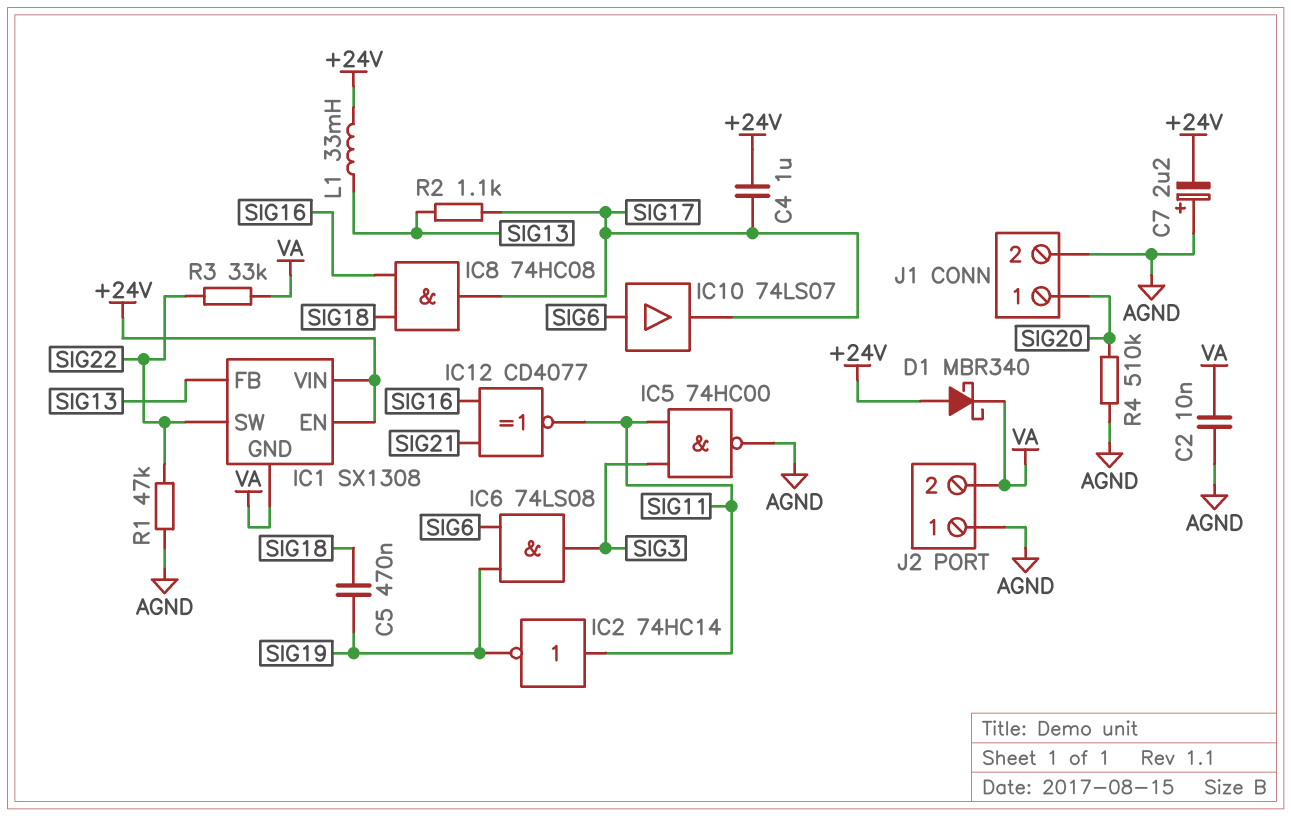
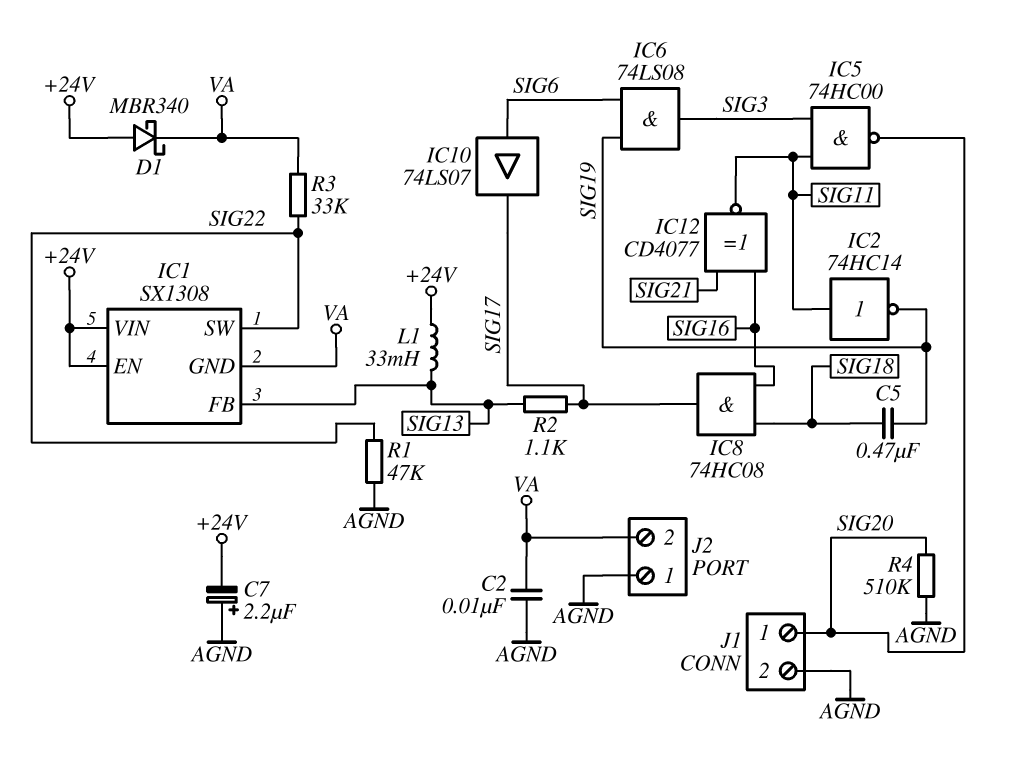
C4: 1uF (+24V, SIG17) -> none
IC5: NAND 74HC00 (in SIG3, in SIG11, out AGND) -> NAND 74HC00 (in SIG3, in SIG11, out SIG20)

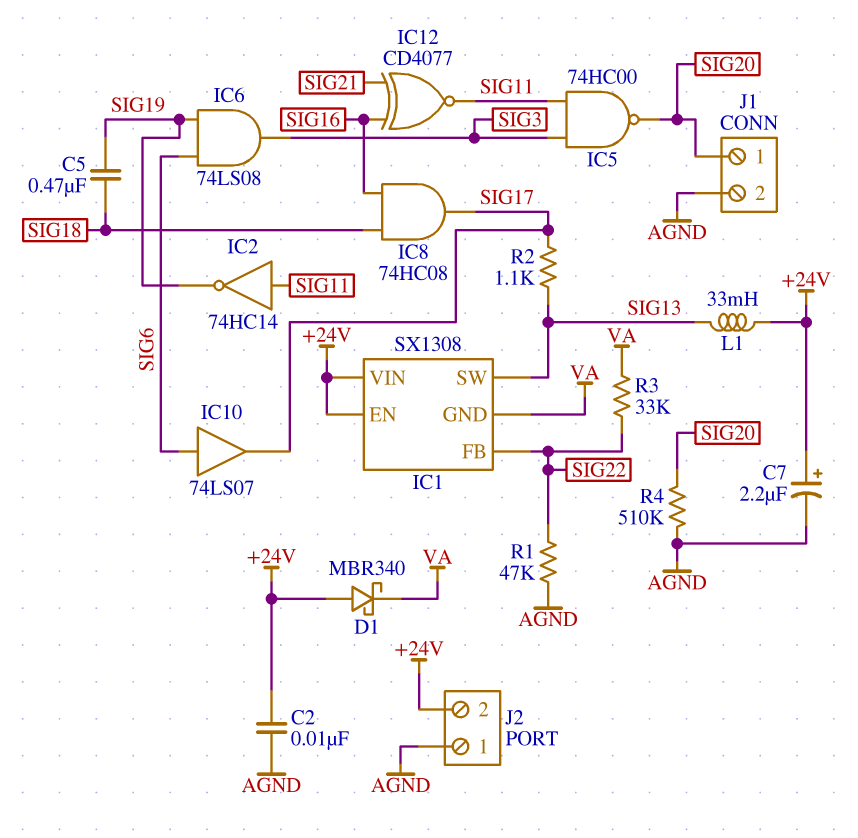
C2: 10nF (AGND, VA) -> 10nF (+24V, AGND)
C7: 2.2uF (plus AGND, minus +24V) -> 2.2uF (plus +24V, minus AGND)
IC1 pin FB: SIG13 -> SIG22
IC1 pin SW: SIG22 -> SIG13
J2 pin 2: VA -> +24V

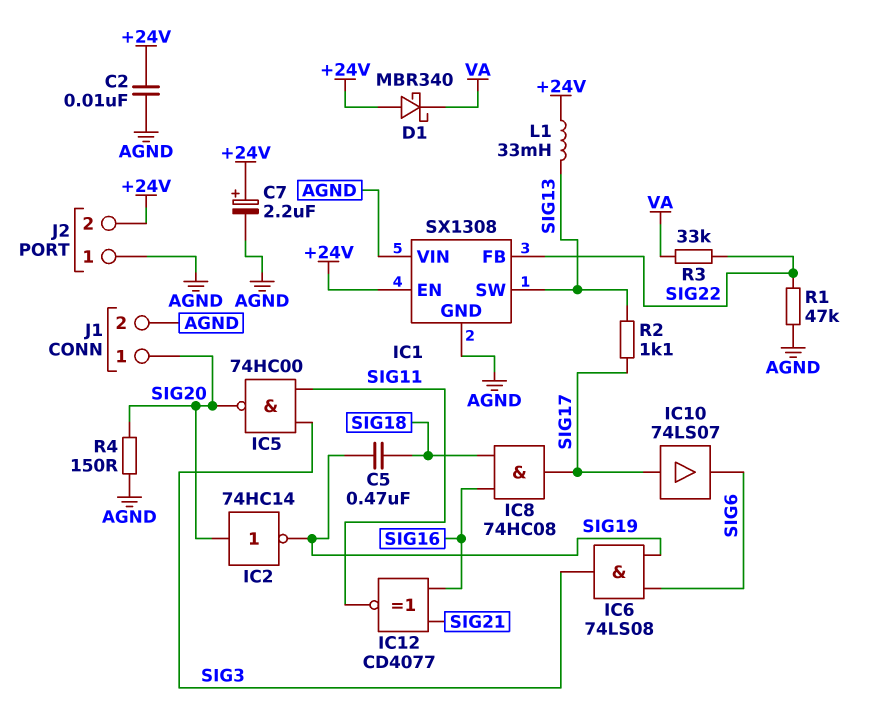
IC1 pin GND: VA -> AGND
IC1 pin VIN: +24V -> AGND
IC2: NOT 74HC14 (in SIG11, out SIG19) -> NOT 74HC14 (in SIG20, out SIG19)
IC10: buffer 74LS07 (in SIG6, out SIG17) -> buffer 74LS07 (in SIG17, out SIG6)
R4: 510k (AGND, SIG20) -> 150 (AGND, SIG20)

